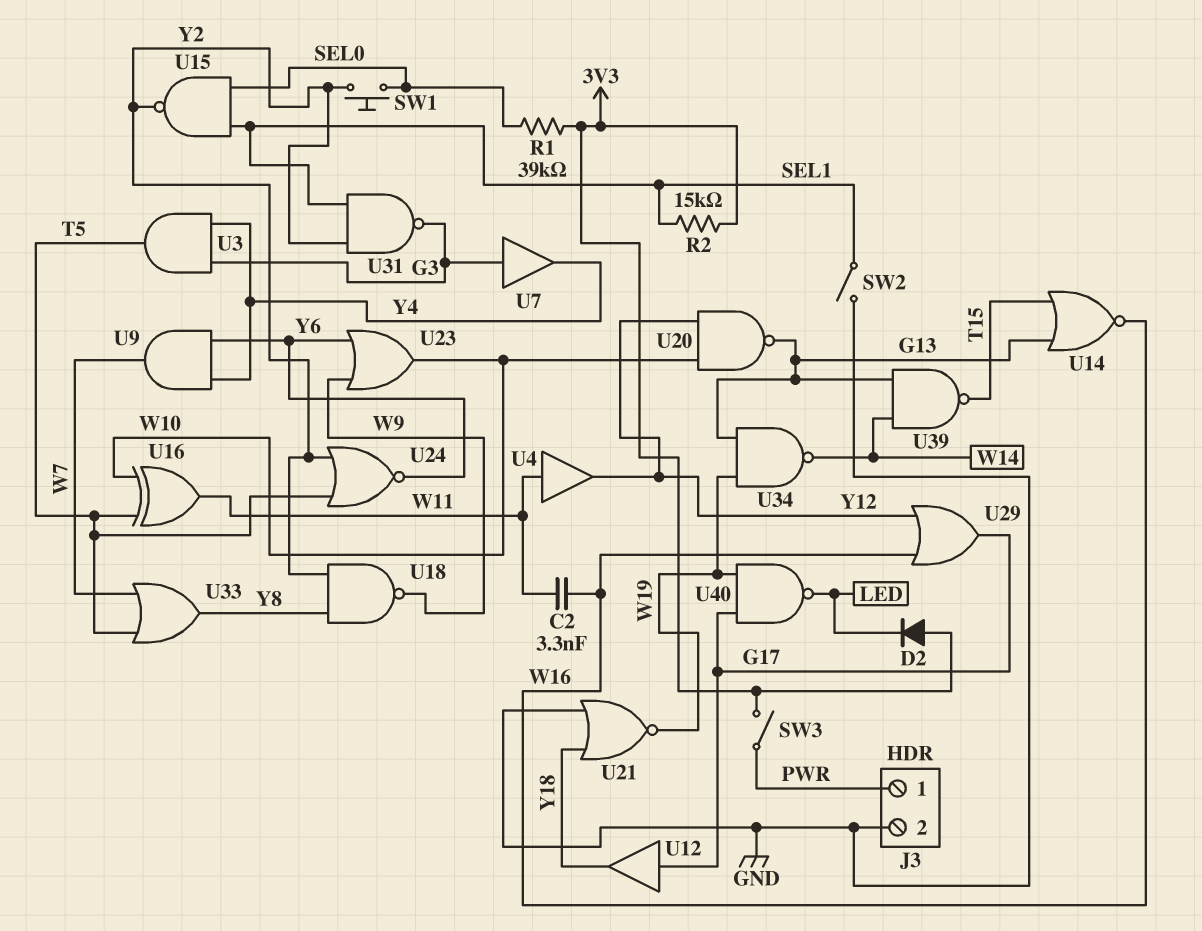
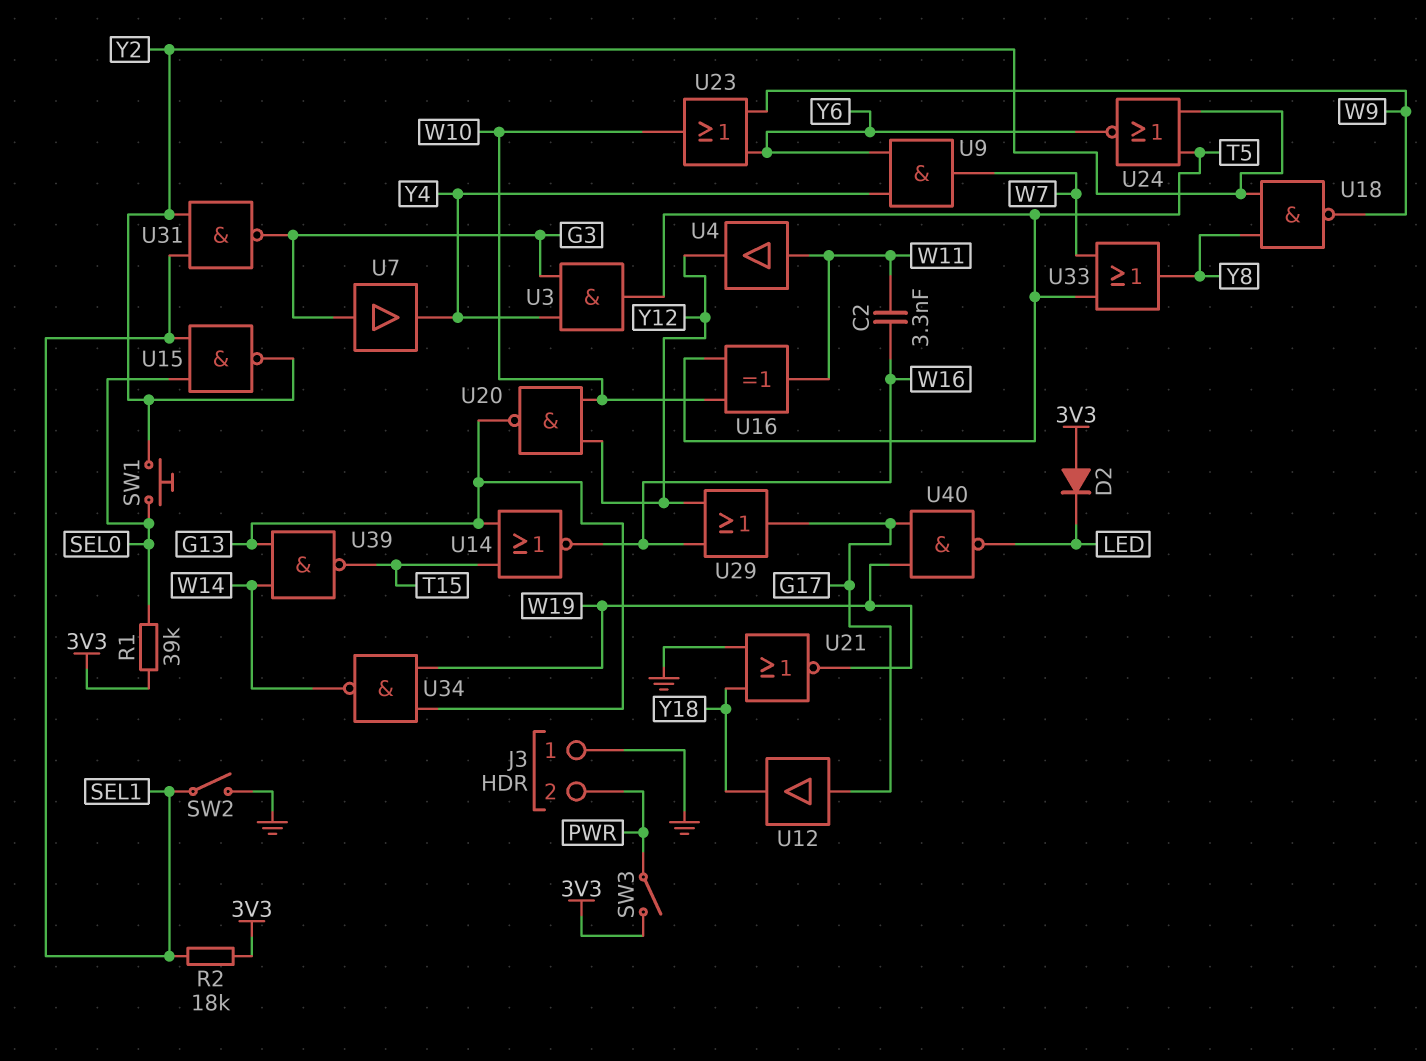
J3 pin 1: PWR -> GND
J3 pin 2: GND -> PWR
R2: 15k (3V3, SEL1) -> 18k (3V3, SEL1)

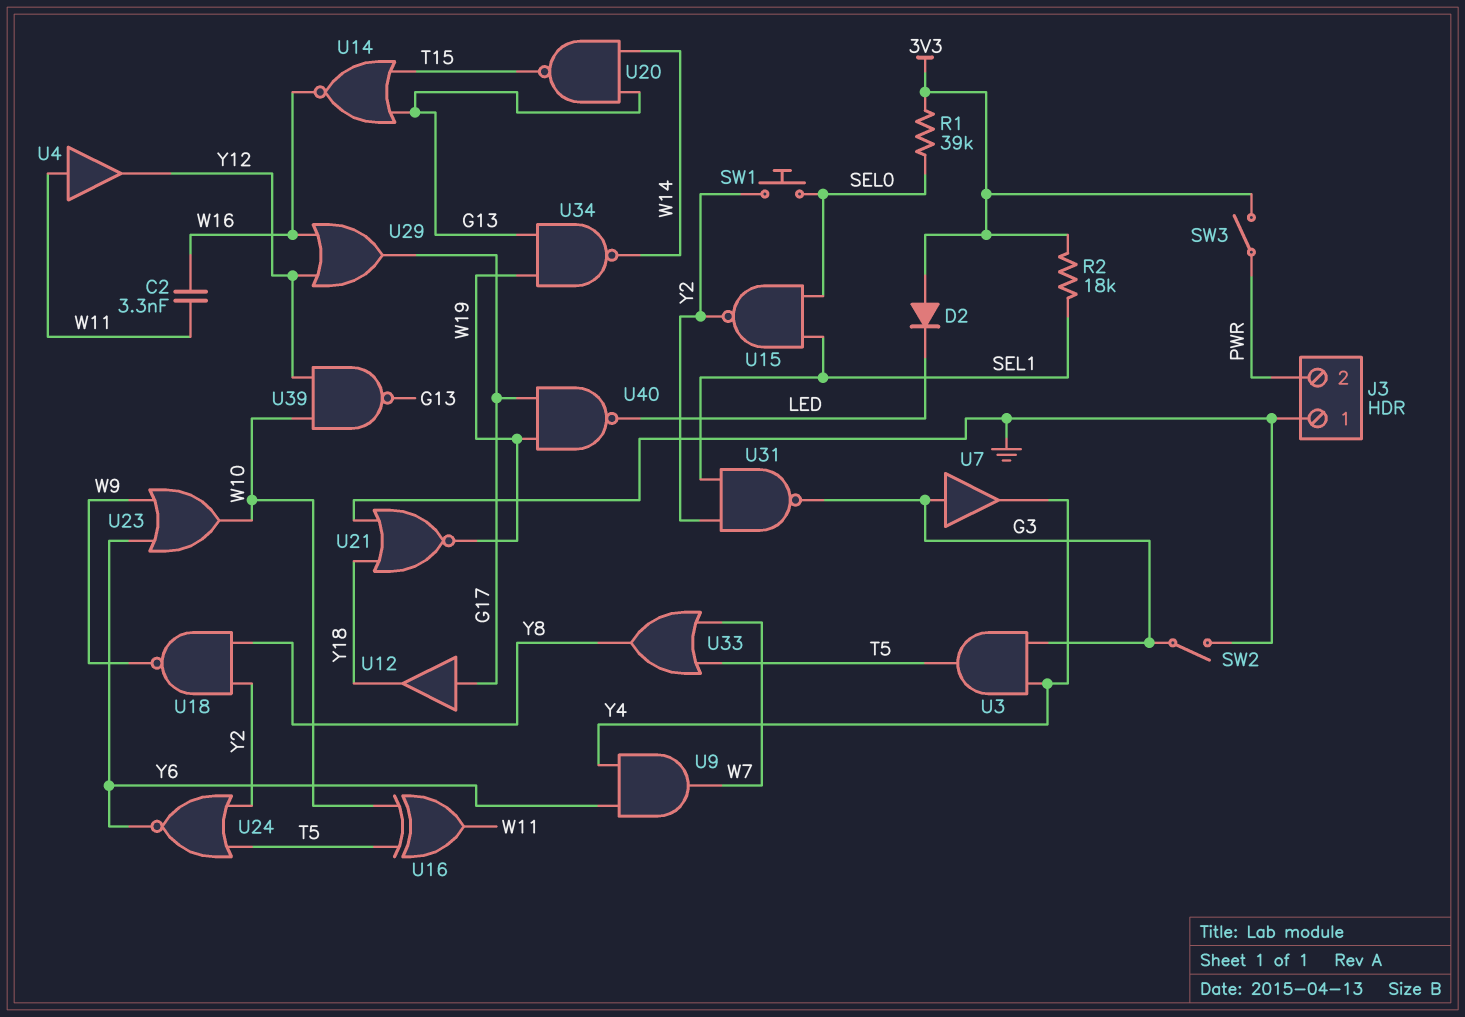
SW2: switch (GND, SEL1) -> switch (G3, GND)
U20: NAND (in W10, in Y12, out G13) -> NAND (in G13, in W14, out T15)
U39: NAND (in G13, in W14, out T15) -> NAND (in W10, in Y12, out G13)

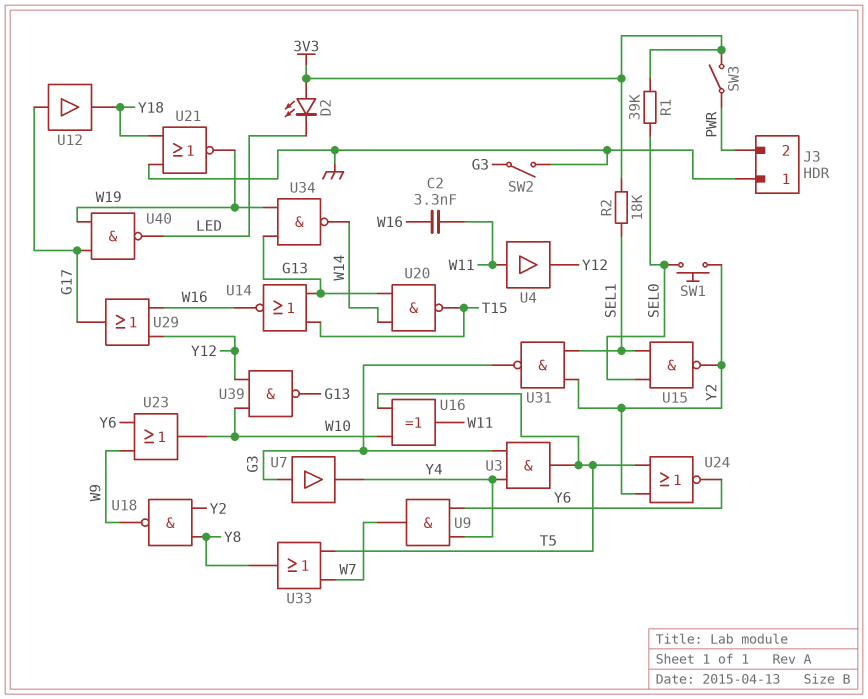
D2: diode (A 3V3, K LED) -> LED (A 3V3, K LED)

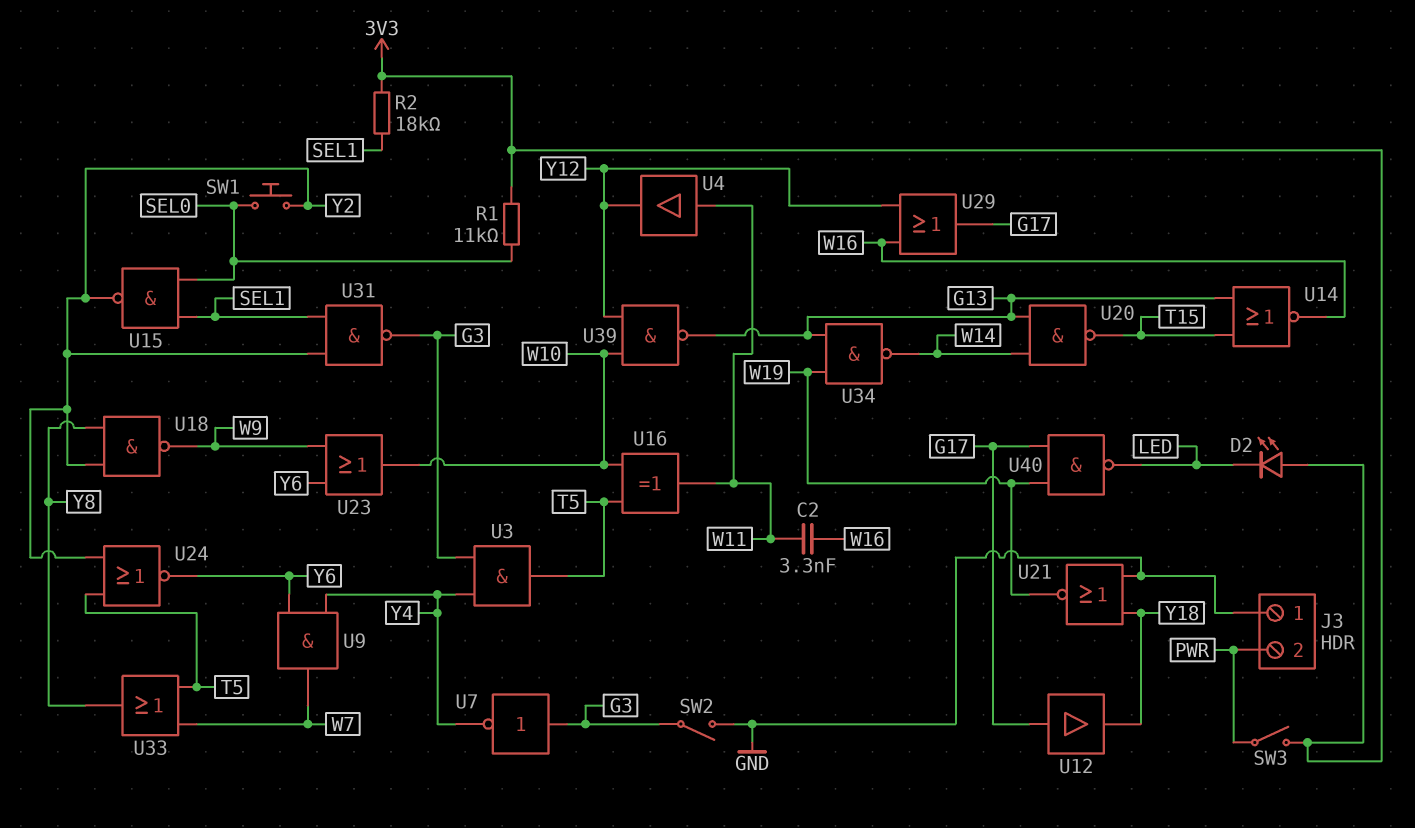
R1: 39k (3V3, SEL0) -> 11k (3V3, SEL0)
U7: buffer (in G3, out Y4) -> NOT (in G3, out Y4)

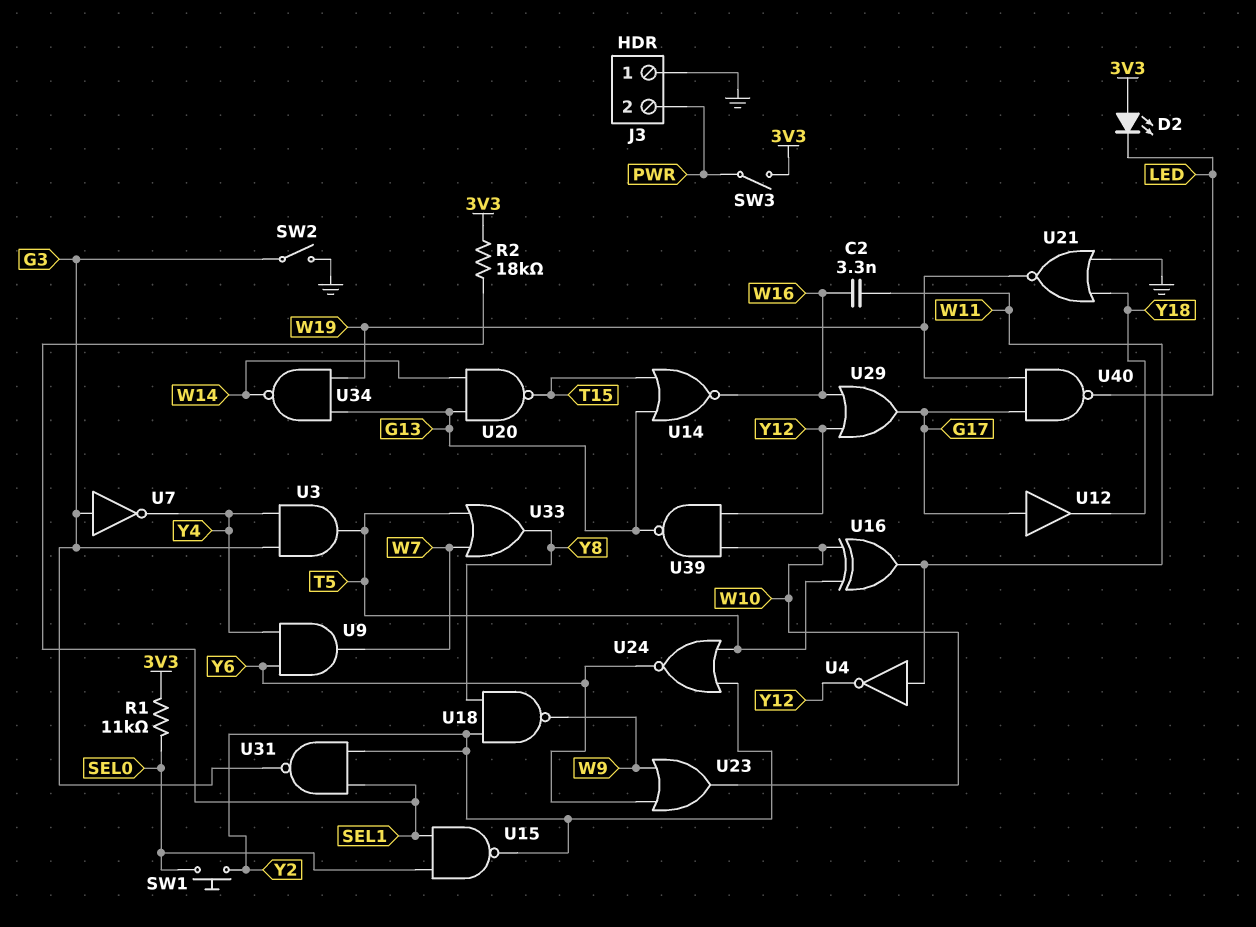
U4: buffer (in W11, out Y12) -> NOT (in W11, out Y12)

